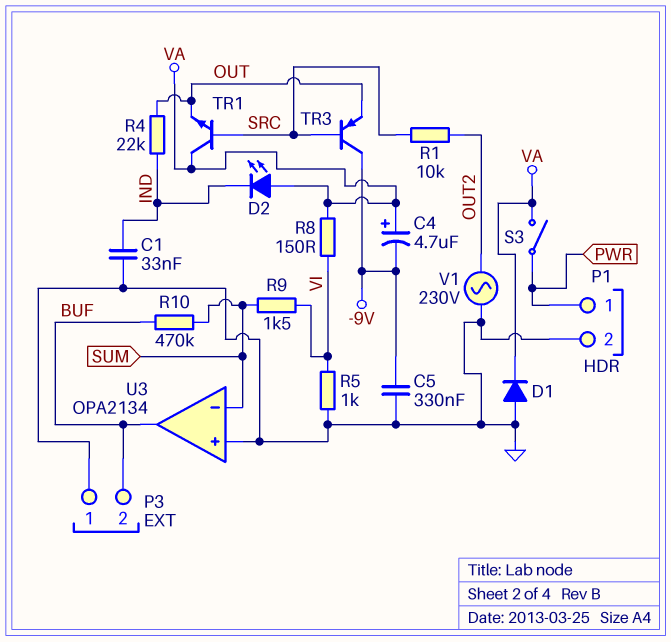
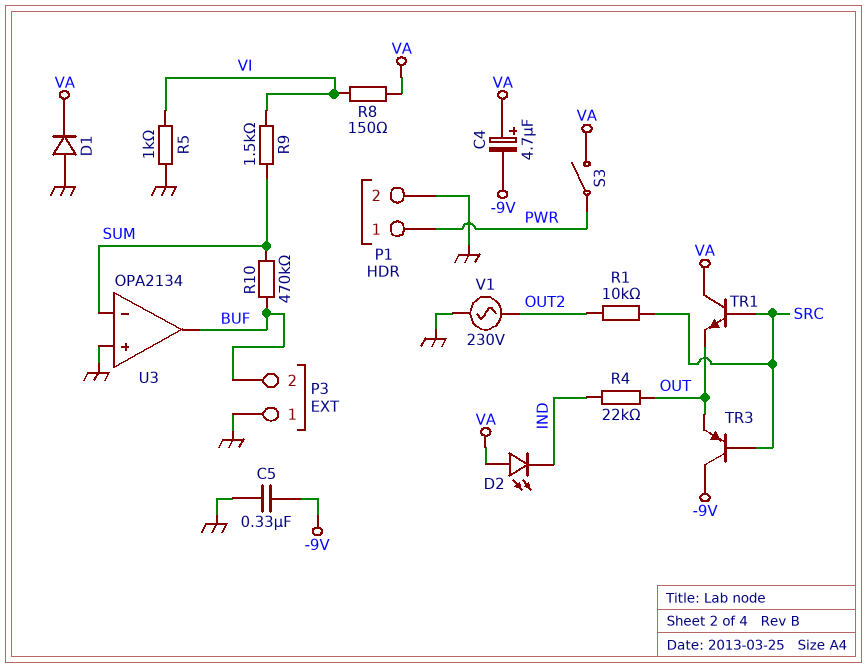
C1: 33nF (GND, IND) -> none

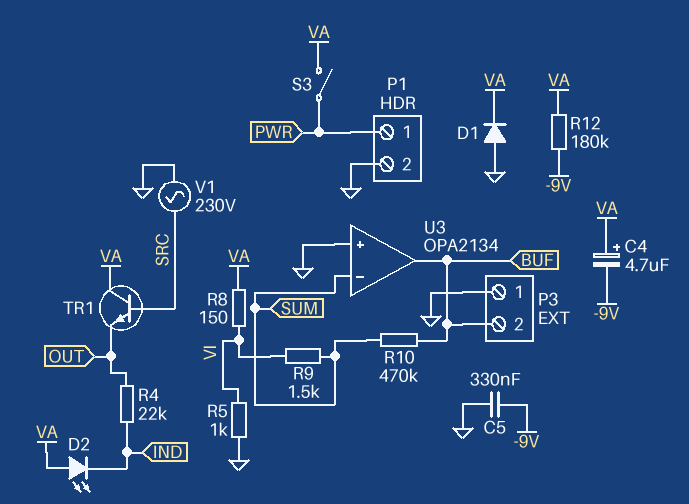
R1: 10k (OUT2, SRC) -> none
R12: none -> 180k (-9V, VA)
TR3: PNP (B SRC, C -9V, E OUT) -> none
V1: AC 230V (GND, OUT2) -> AC 230V (GND, SRC)

